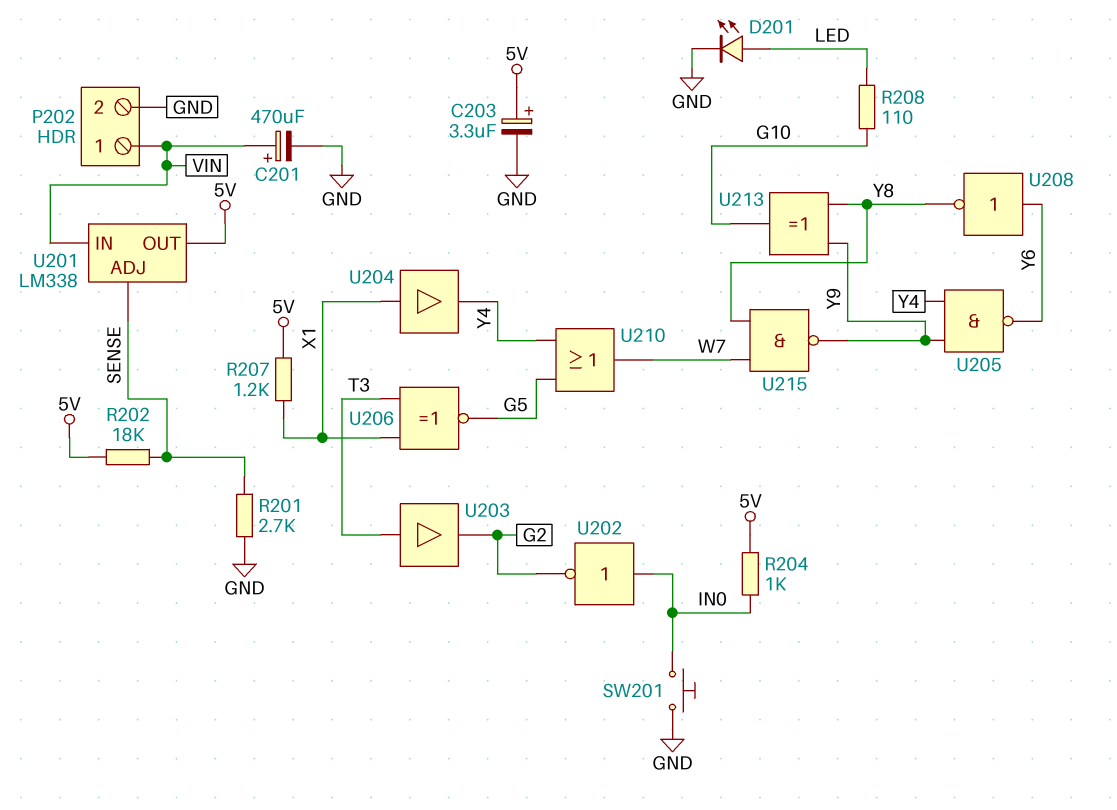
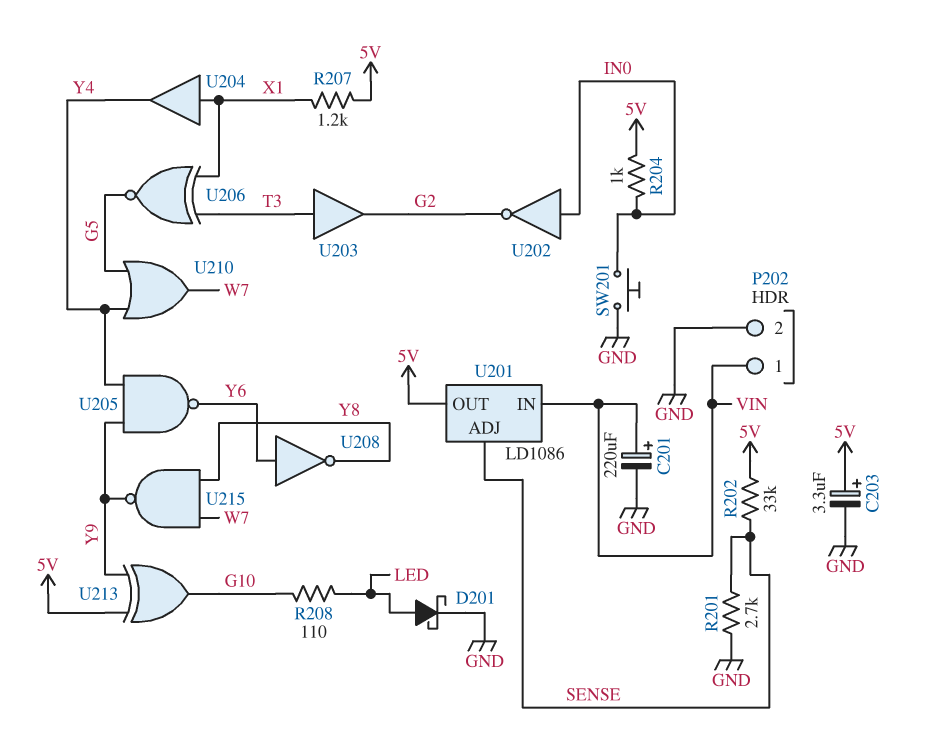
C201: 470uF (plus VIN, minus GND) -> 220uF (plus VIN, minus GND)
D201: LED (A LED, K GND) -> schottky (A LED, K GND)
R202: 18k (5V, SENSE) -> 33k (5V, SENSE)
U201: LM338 -> LD1086
U213: XOR (in Y8, in Y9, out G10) -> XOR (in 5V, in Y9, out G10)

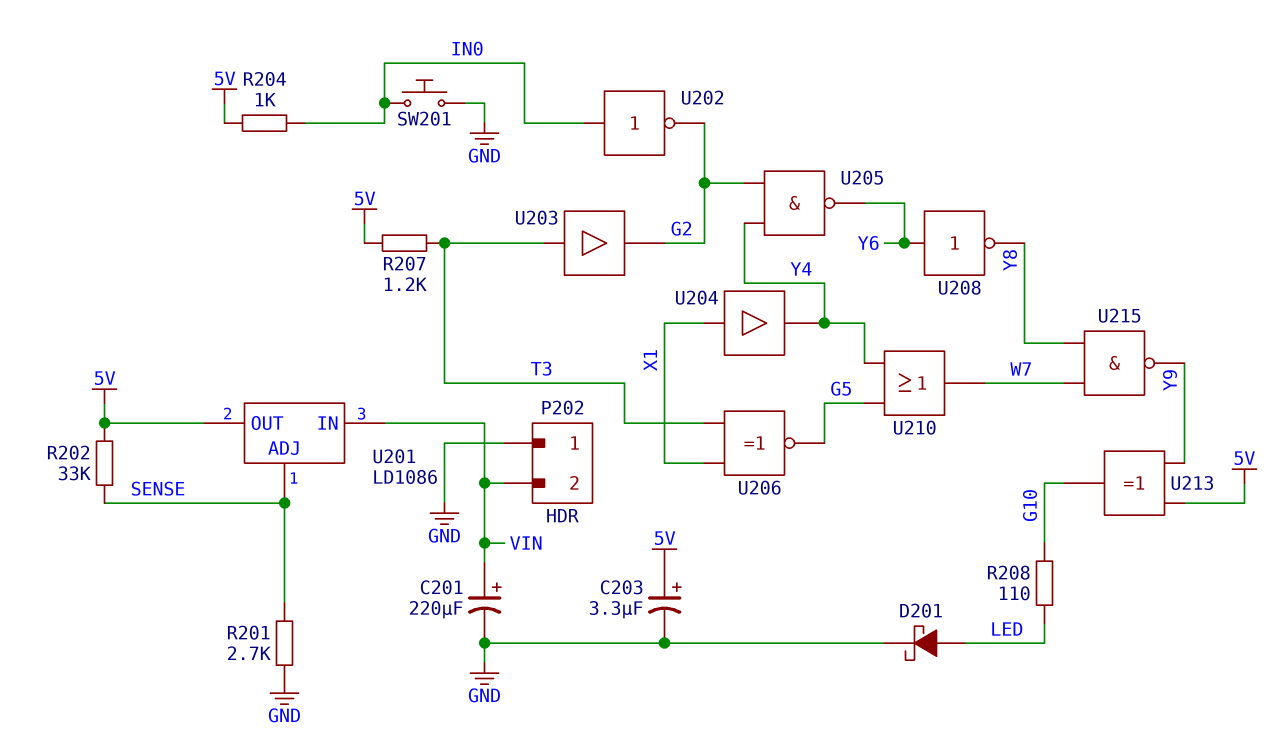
P202 pin 1: VIN -> GND
P202 pin 2: GND -> VIN
R207: 1.2k (5V, X1) -> 1.2k (5V, T3)
U205: NAND (in Y4, in Y9, out Y6) -> NAND (in G2, in Y4, out Y6)

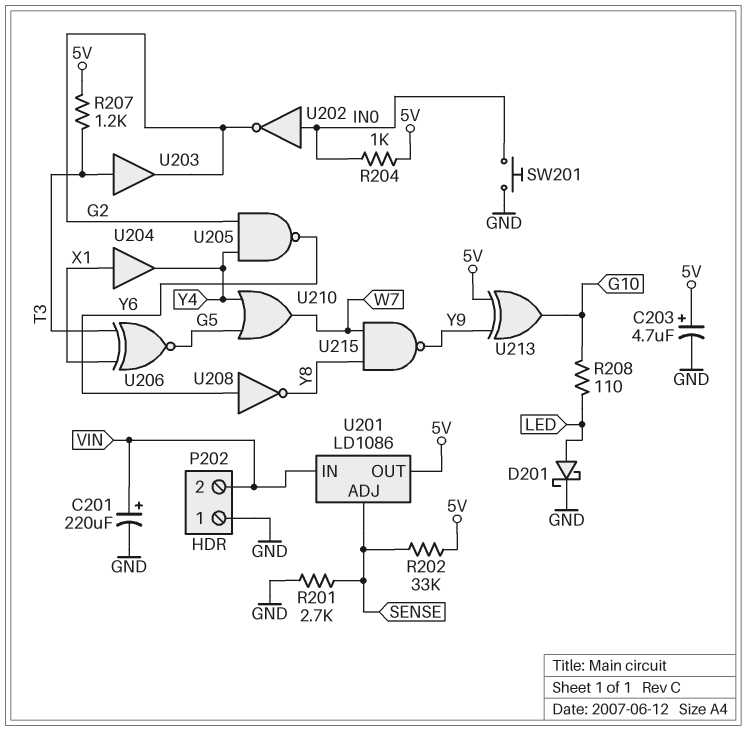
C203: 3.3uF (plus 5V, minus GND) -> 4.7uF (plus 5V, minus GND)

